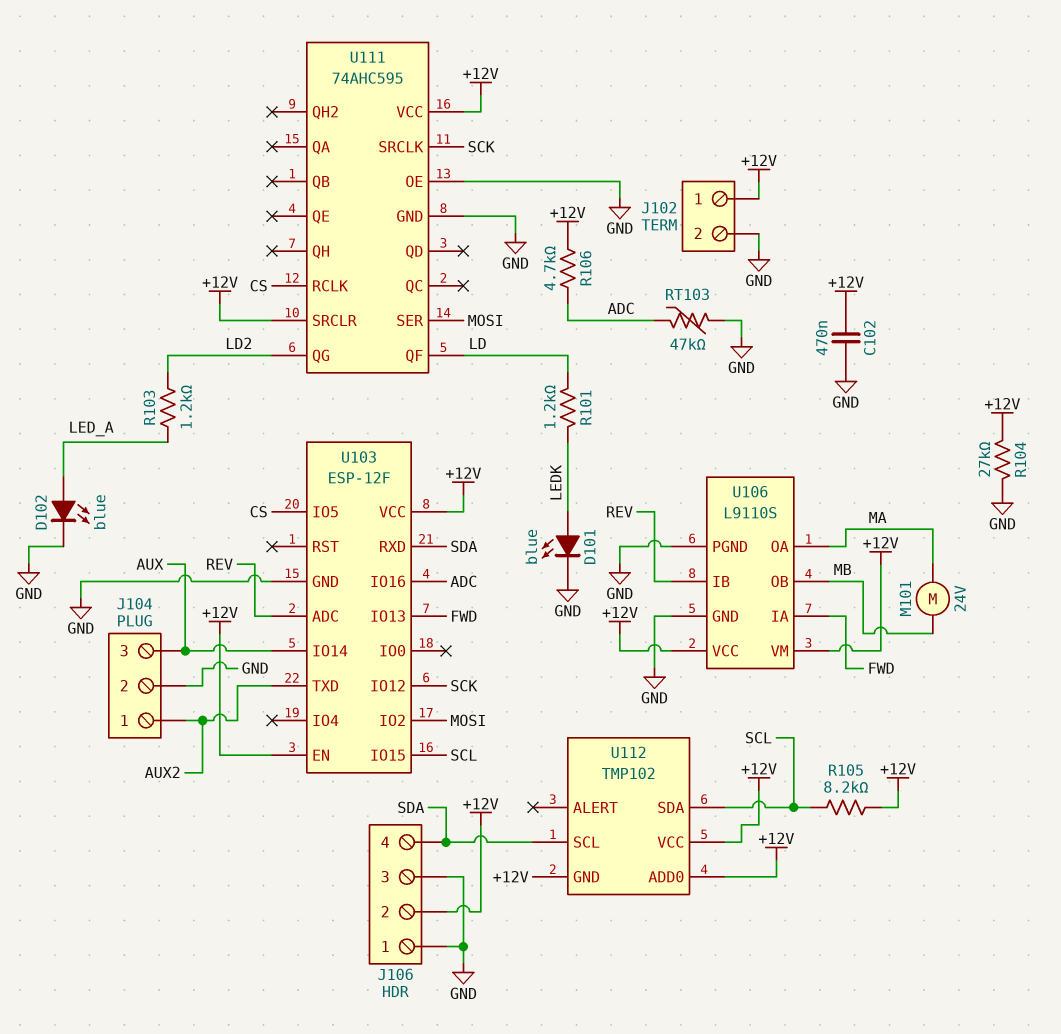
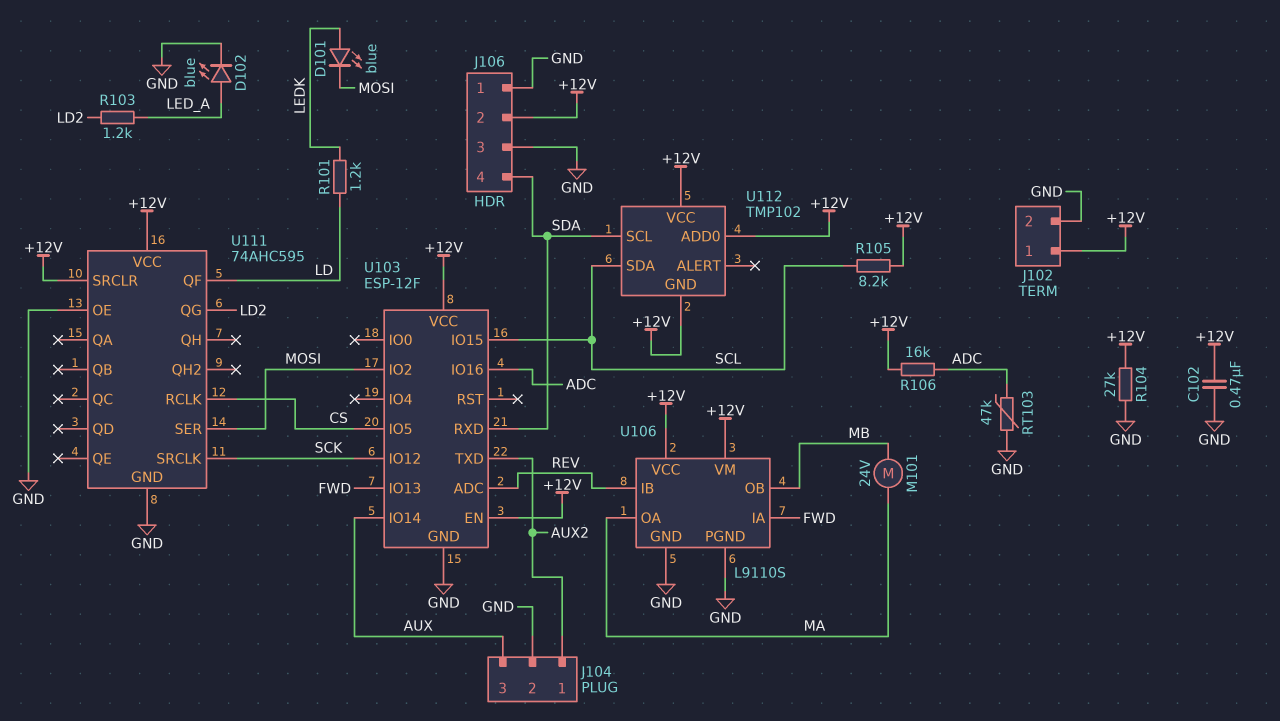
D101: LED blue (A LEDK, K GND) -> LED blue (A LEDK, K MOSI)
R106: 4.7k (+12V, ADC) -> 16k (+12V, ADC)

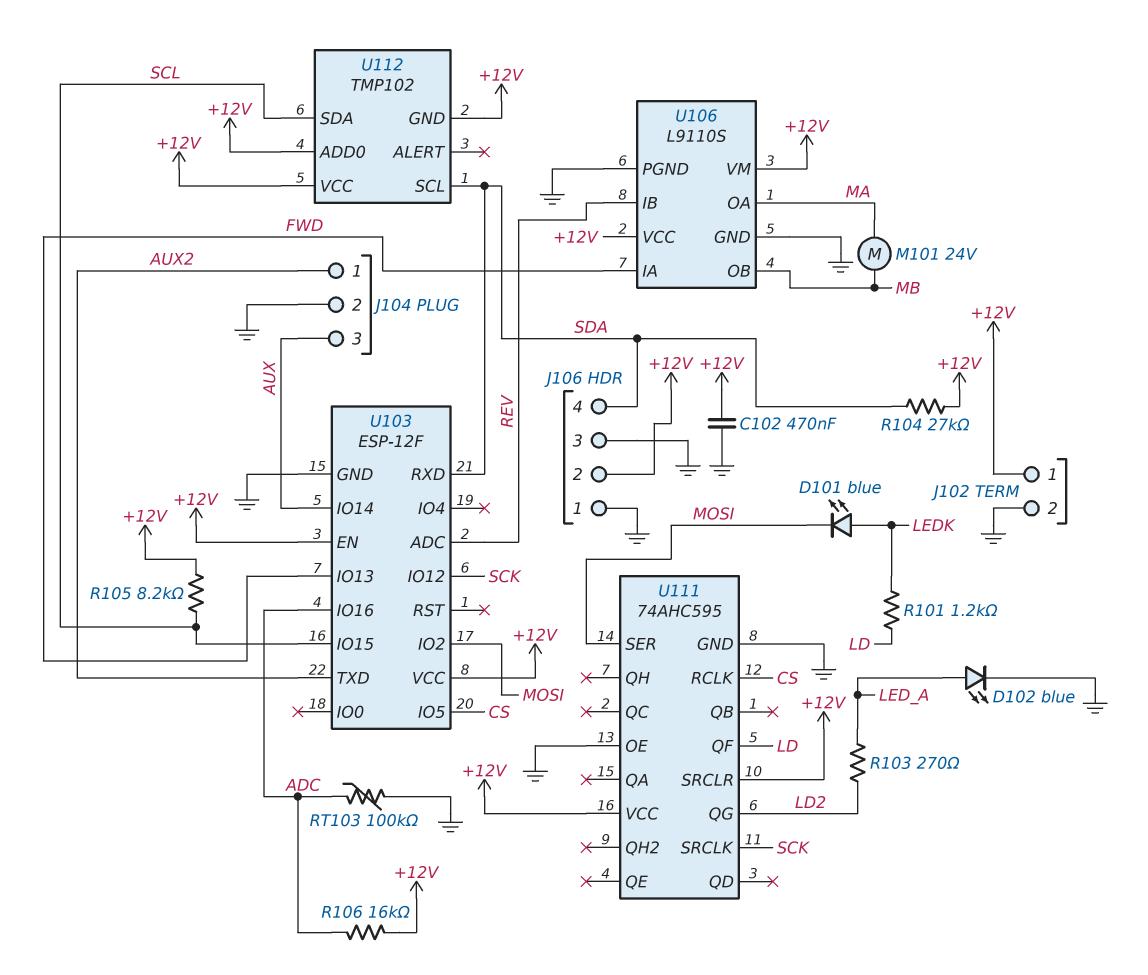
R103: 1.2k (LD2, LED_A) -> 270 (LD2, LED_A)
R104: 27k (+12V, GND) -> 27k (+12V, SDA)
RT103: 47k (ADC, GND) -> 100k (ADC, GND)

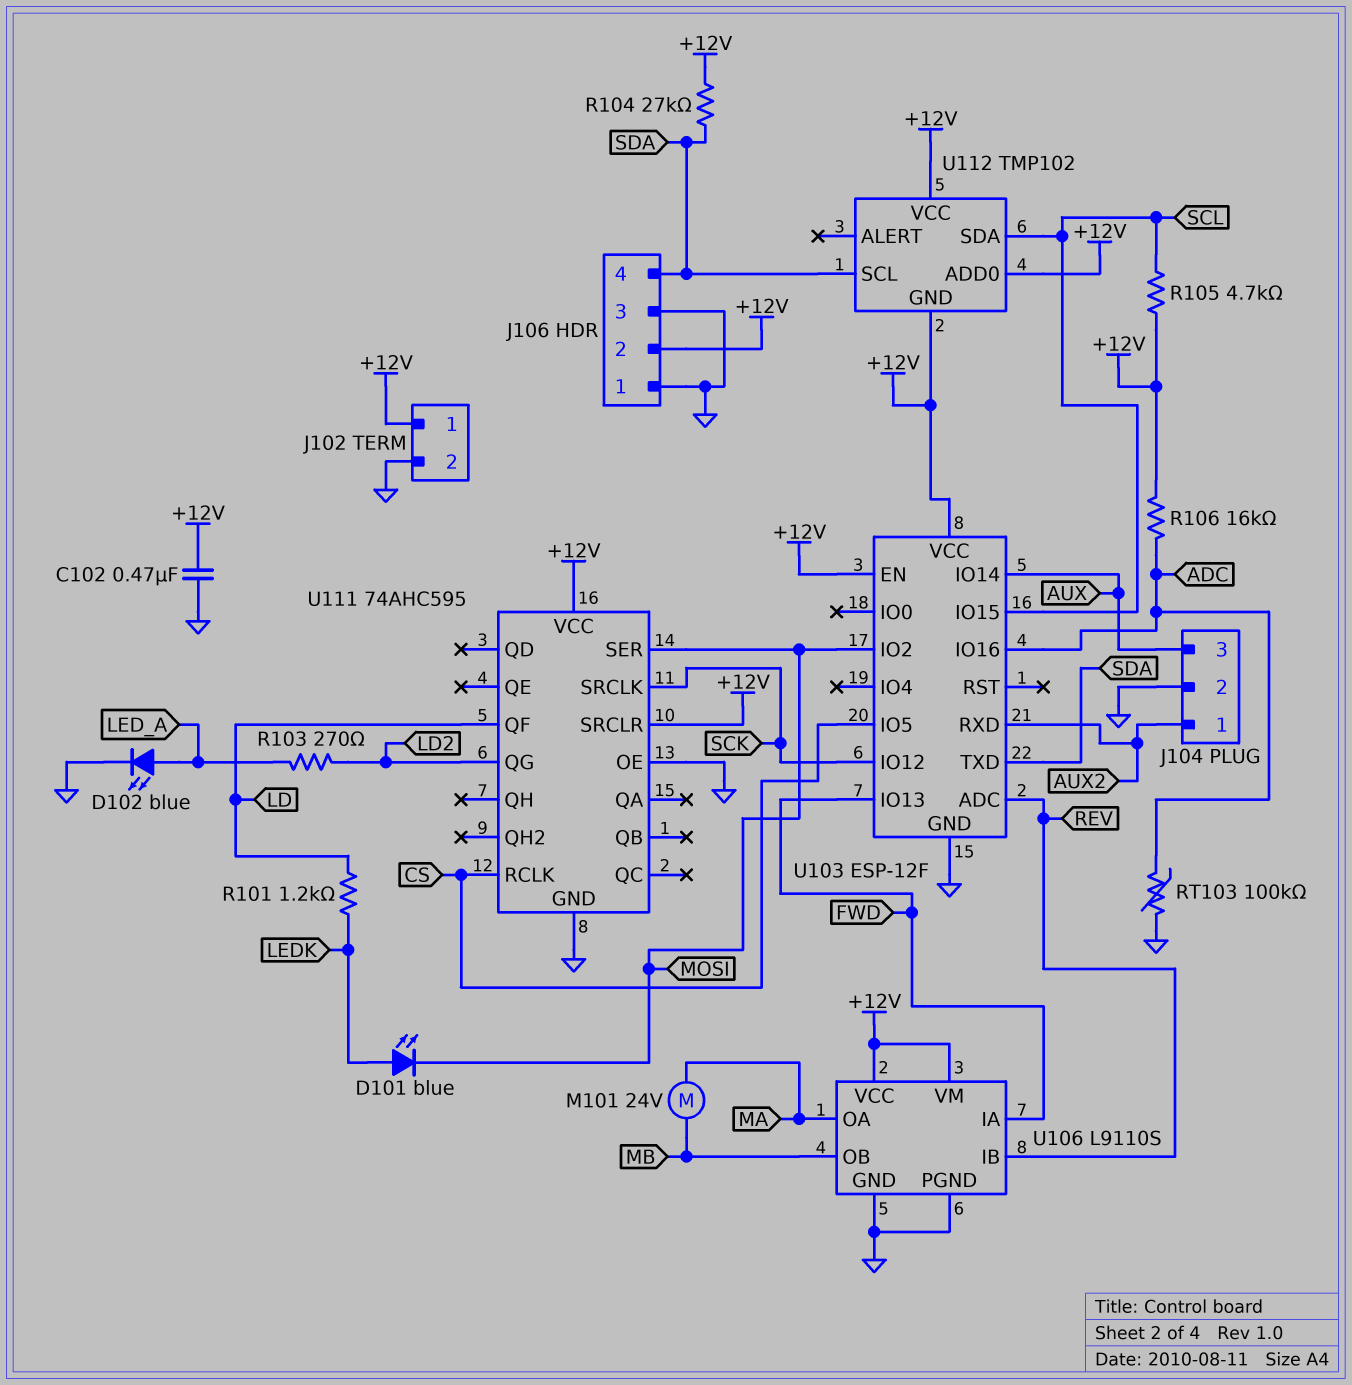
R105: 8.2k (+12V, SCL) -> 4.7k (+12V, SCL)
U103 pin RXD: SDA -> AUX2
U103 pin TXD: AUX2 -> SDA

